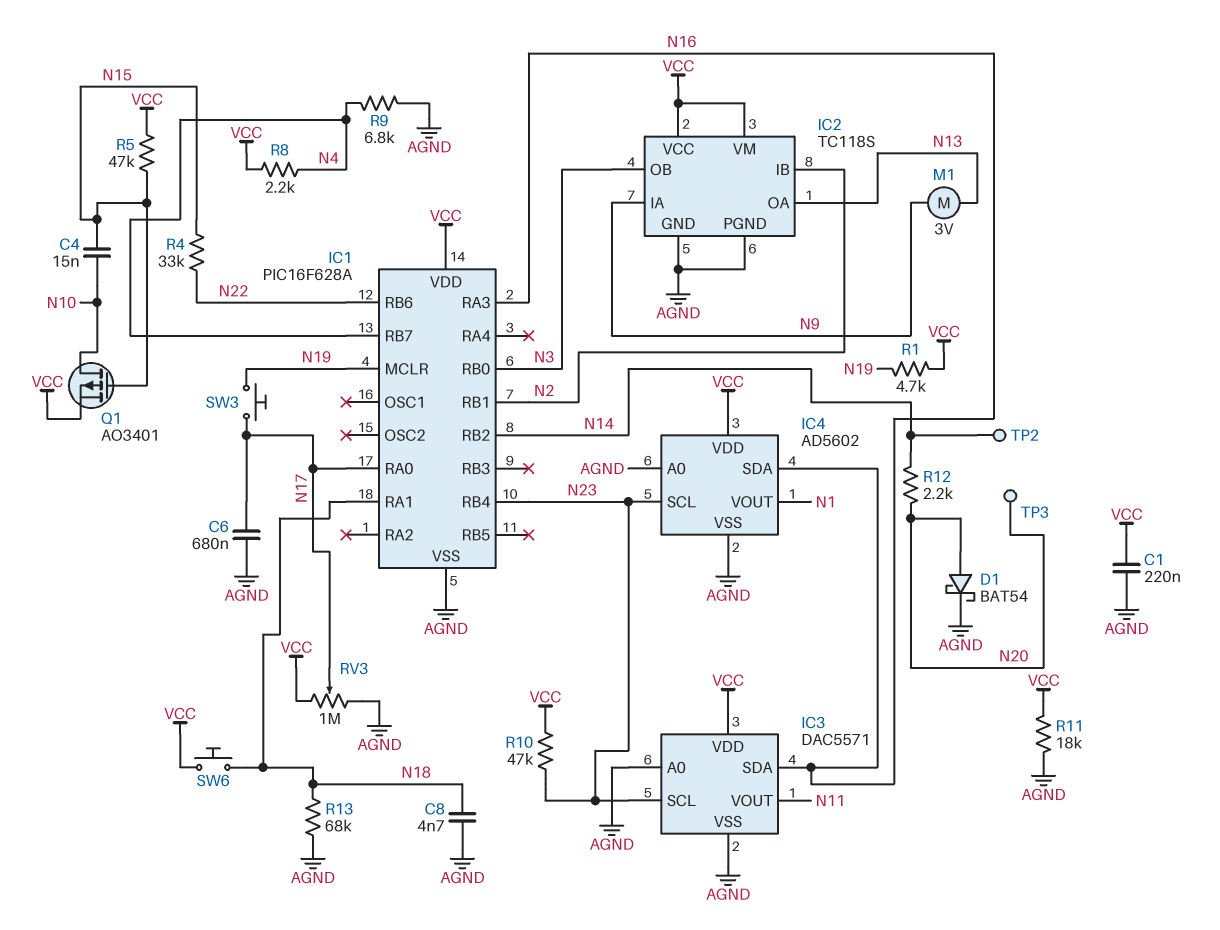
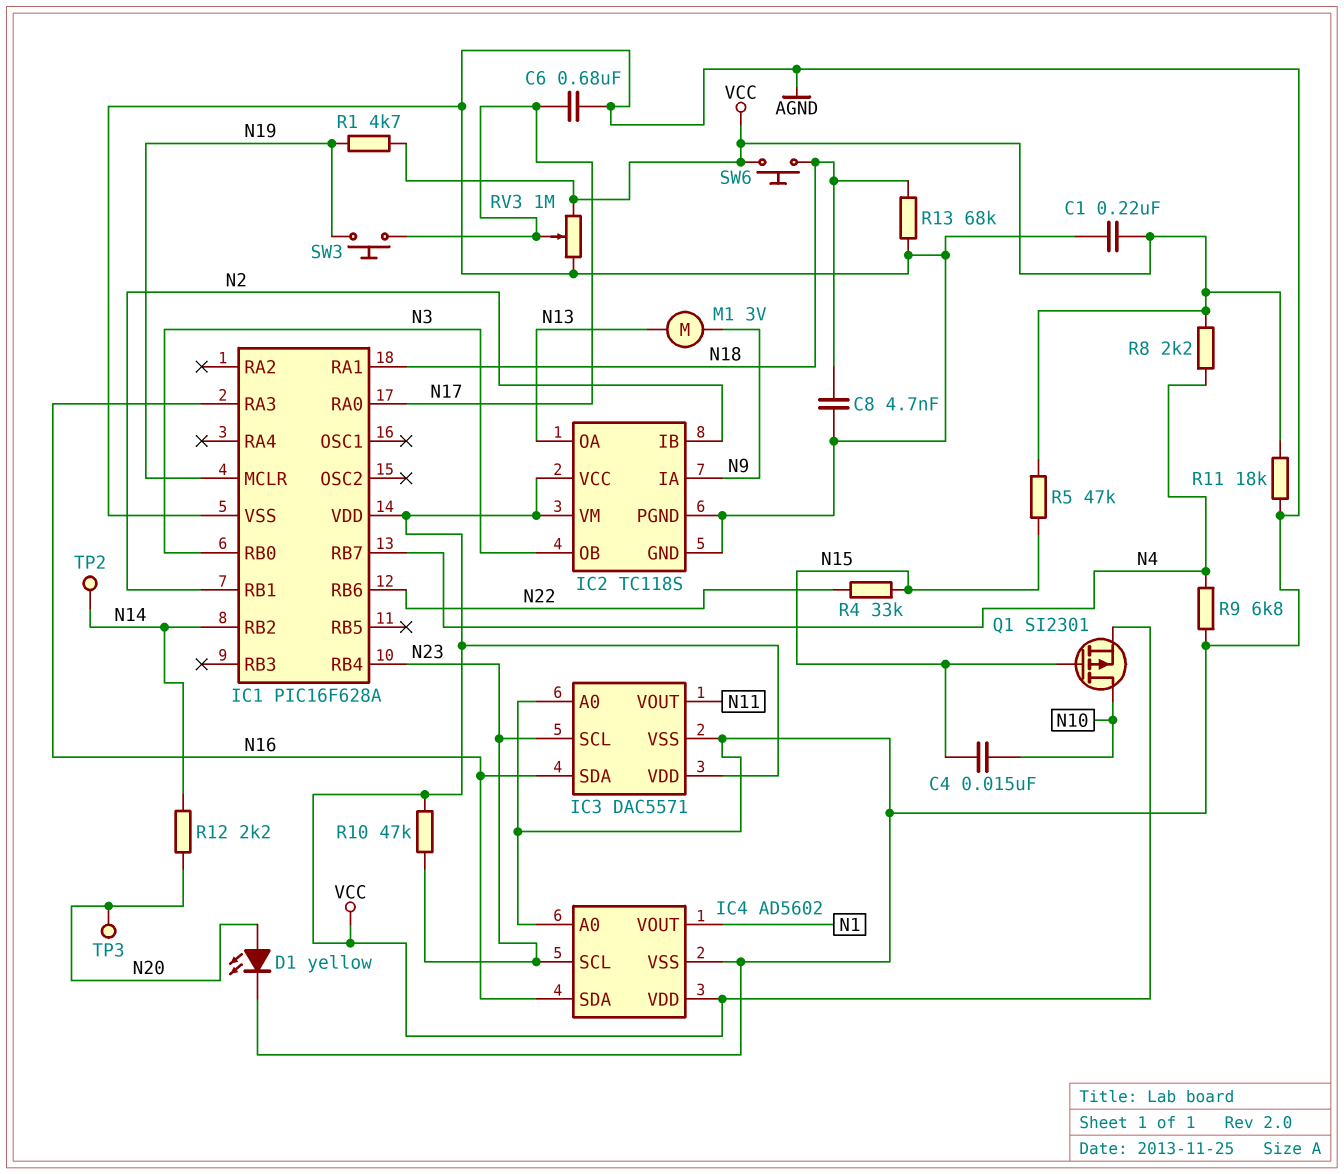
D1: schottky BAT54 (A N20, K AGND) -> LED yellow (A N20, K AGND)
Q1: PMOS AO3401 (G N15, D N10, S VCC) -> PMOS SI2301 (G N15, D N10, S VCC)

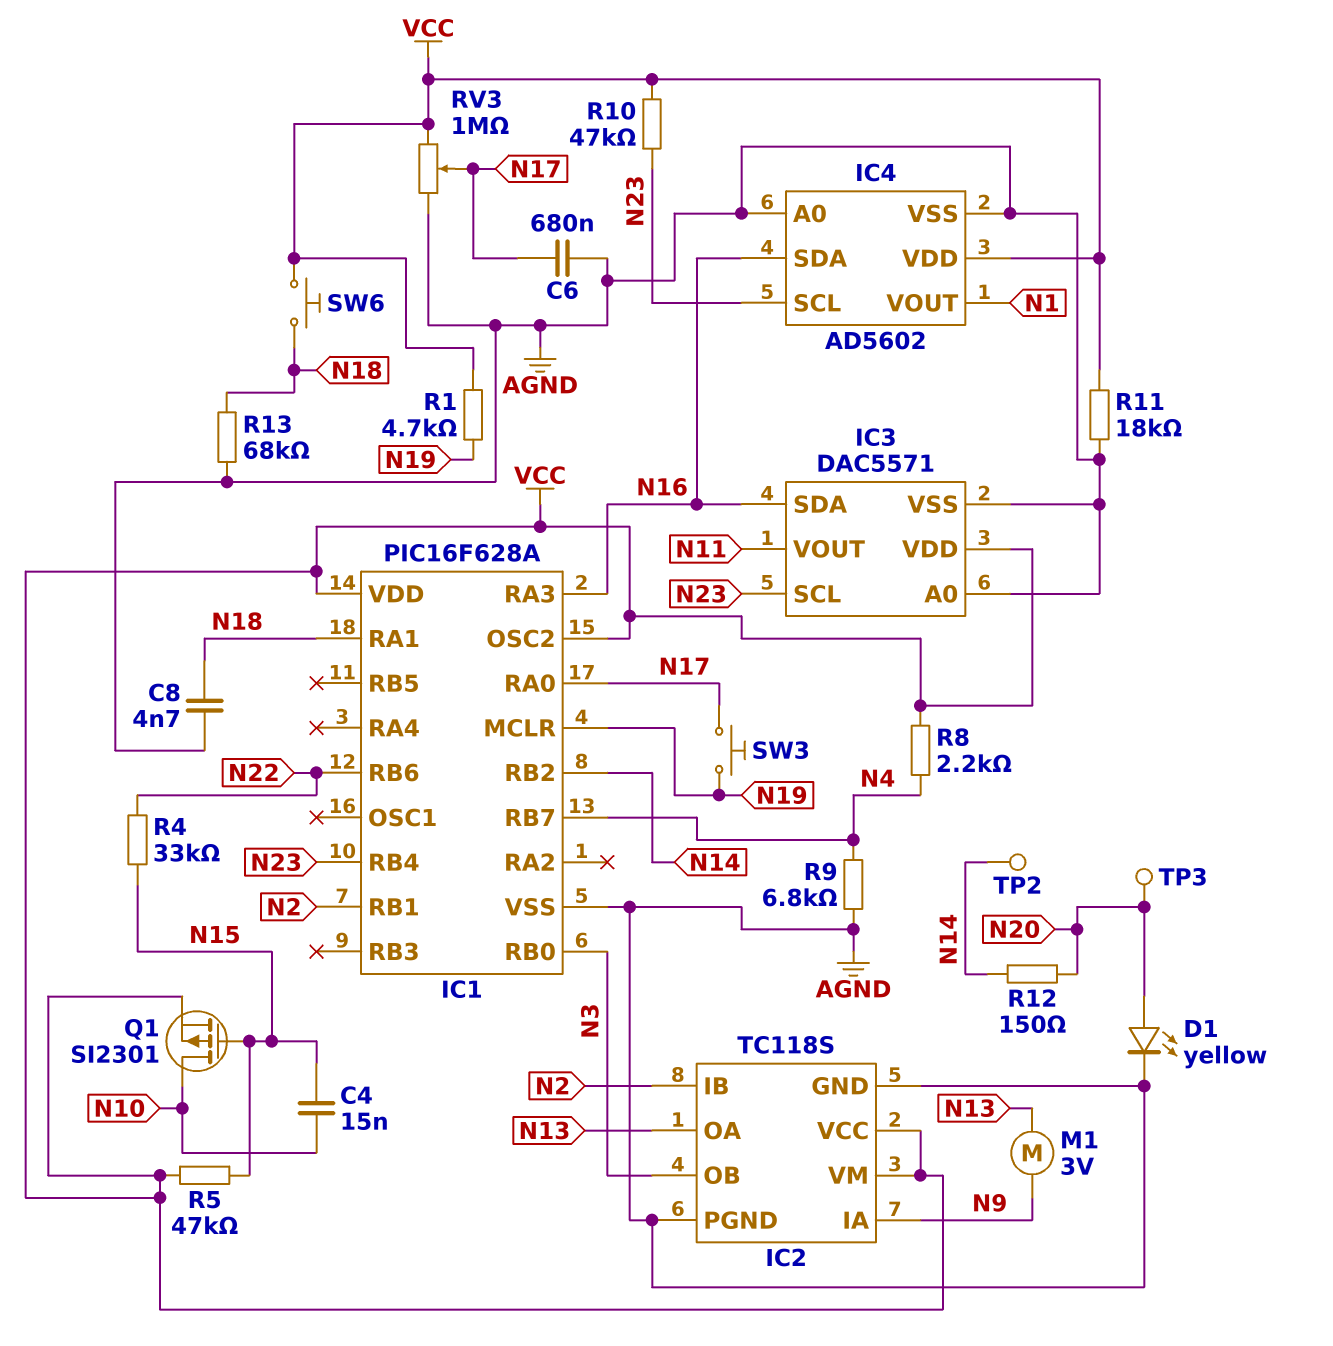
C1: 220nF (AGND, VCC) -> none
IC1 pin OSC2: none -> VCC
R12: 2.2k (N14, N20) -> 150 (N14, N20)

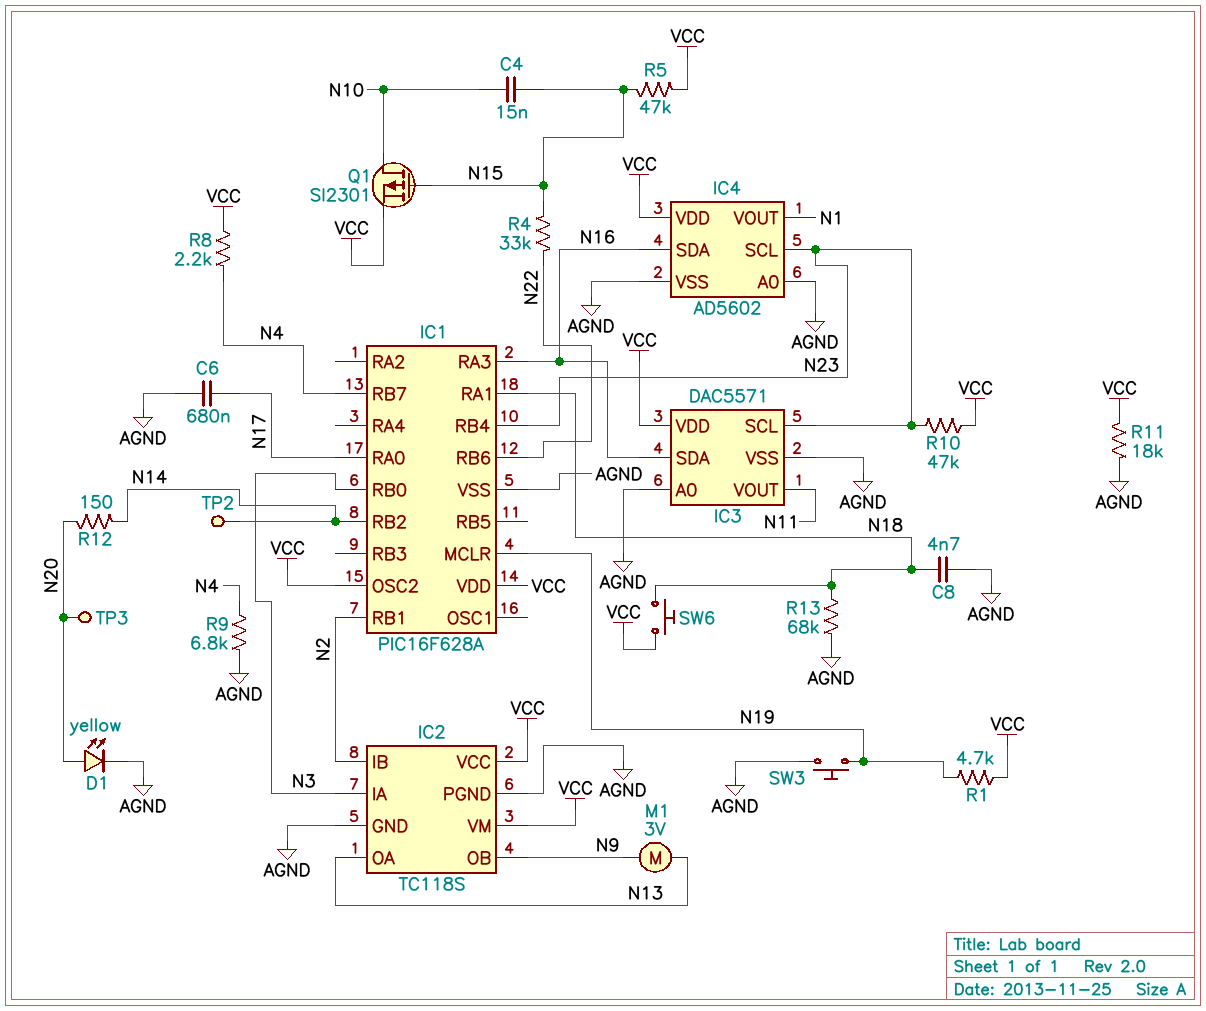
IC2 pin IA: N9 -> N3
IC2 pin OB: N3 -> N9
RV3: 1M (AGND, VCC, wiper N17) -> none
SW3: button (N17, N19) -> button (AGND, N19)

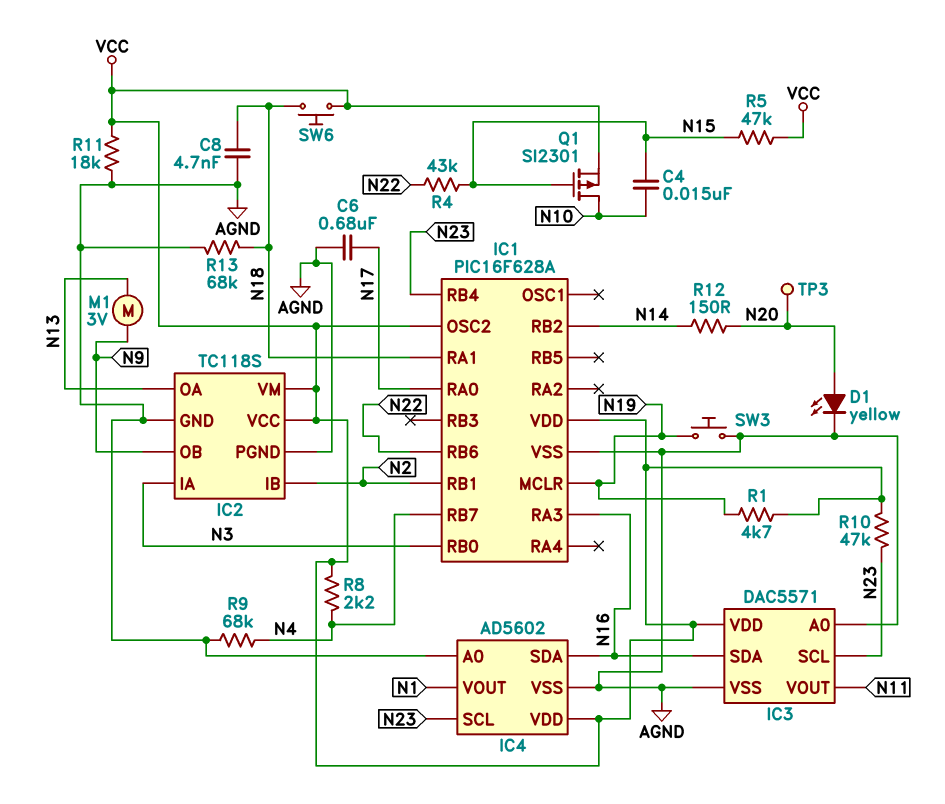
R4: 33k (N15, N22) -> 43k (N15, N22)
R9: 6.8k (AGND, N4) -> 68k (AGND, N4)
TP2: test point (N14) -> none

